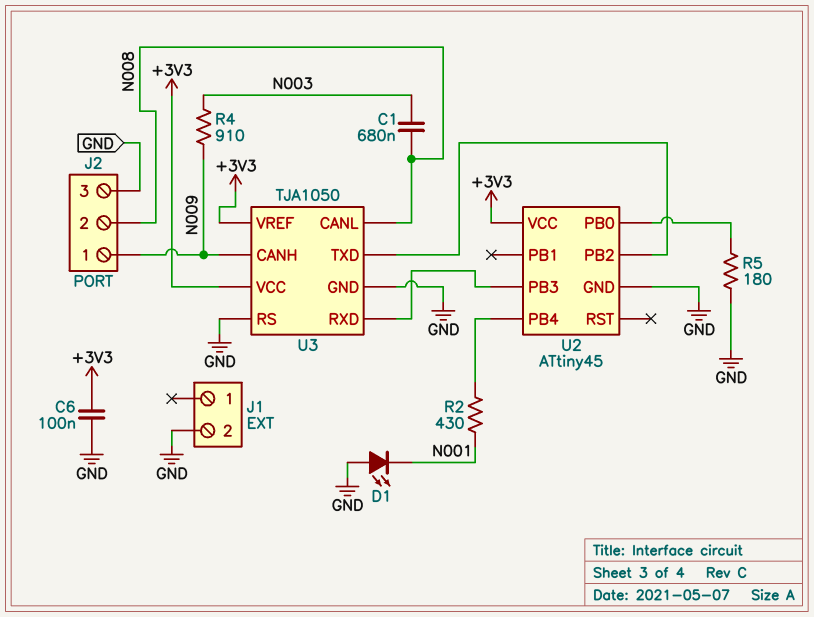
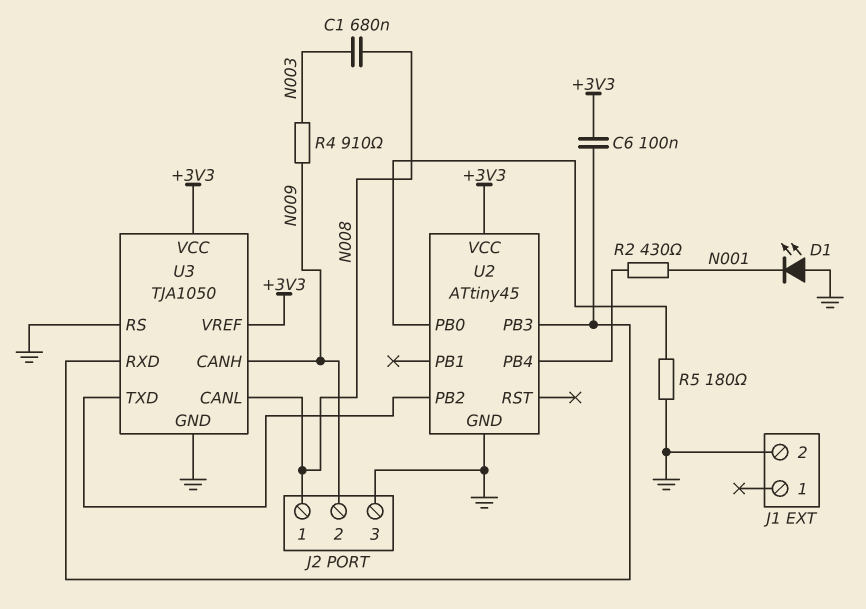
C6: 100nF (+3V3, GND) -> 100nF (+3V3, U2/PB3)
J2 pin 1: N009 -> N008
J2 pin 2: N008 -> N009

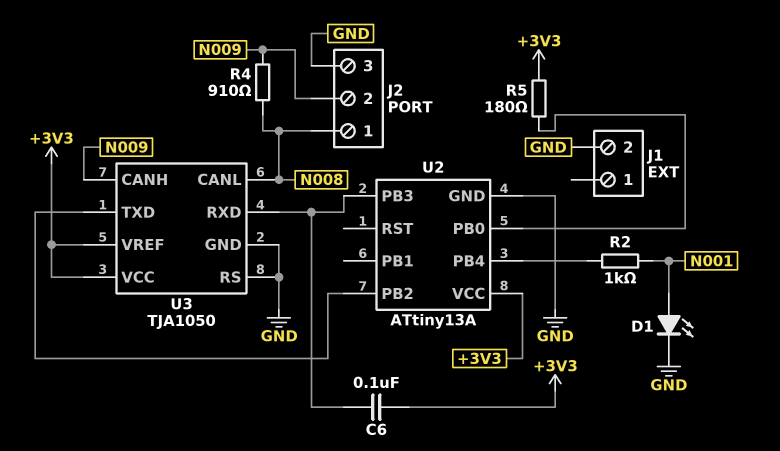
C1: 680nF (N003, N008) -> none
D1: LED (A GND, K N001) -> LED (A N001, K GND)
R2: 430 (N001, U2/PB4) -> 1k (N001, U2/PB4)
R4: 910 (N003, N009) -> 910 (N008, N009)
R5: 180 (GND, U2/PB0) -> 180 (+3V3, U2/PB0)
U2: ATtiny45 -> ATtiny13A

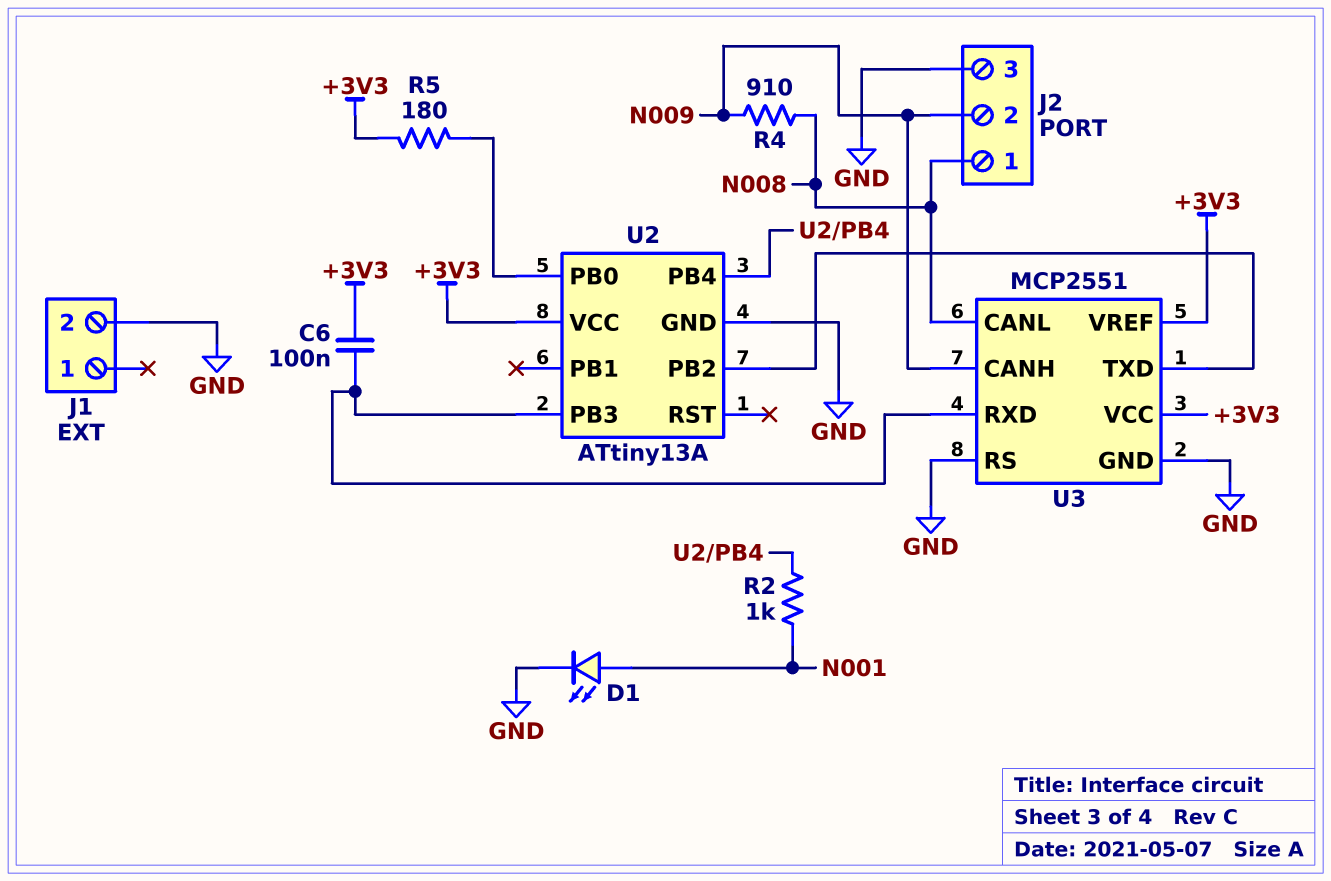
U3: TJA1050 -> MCP2551

